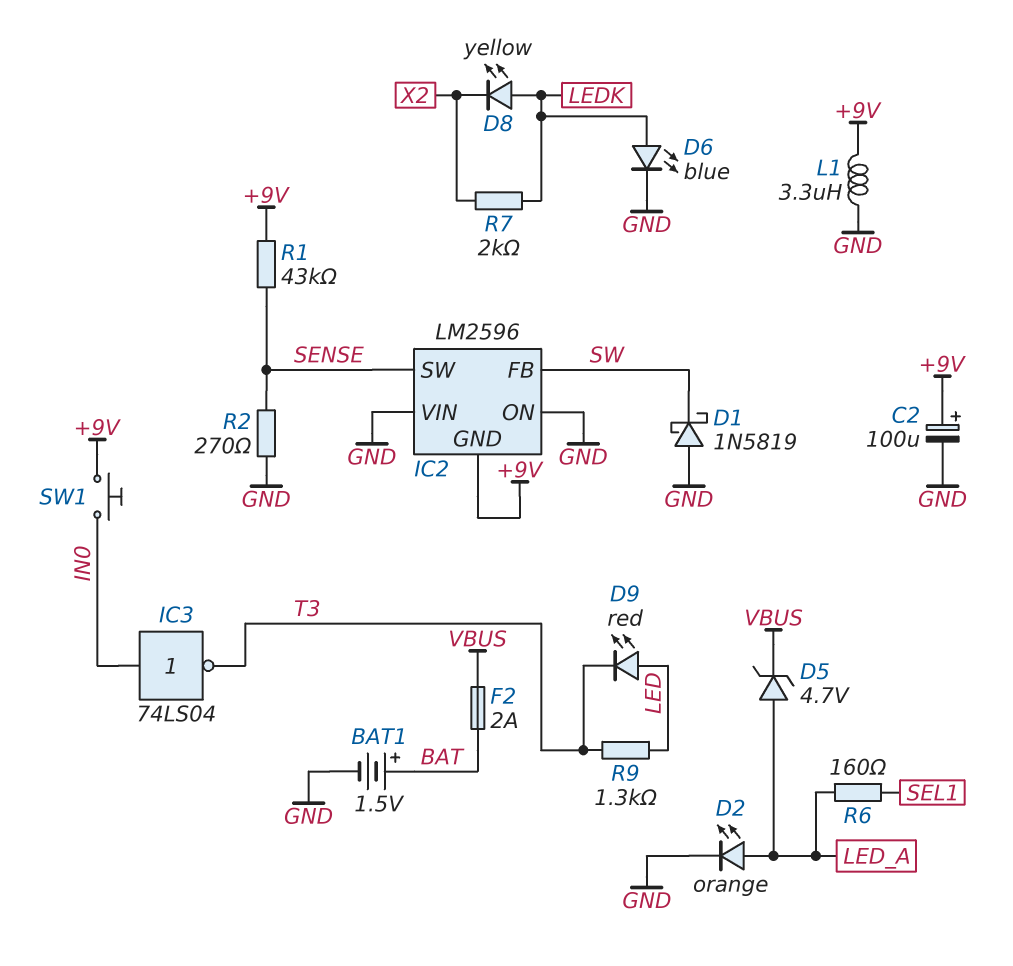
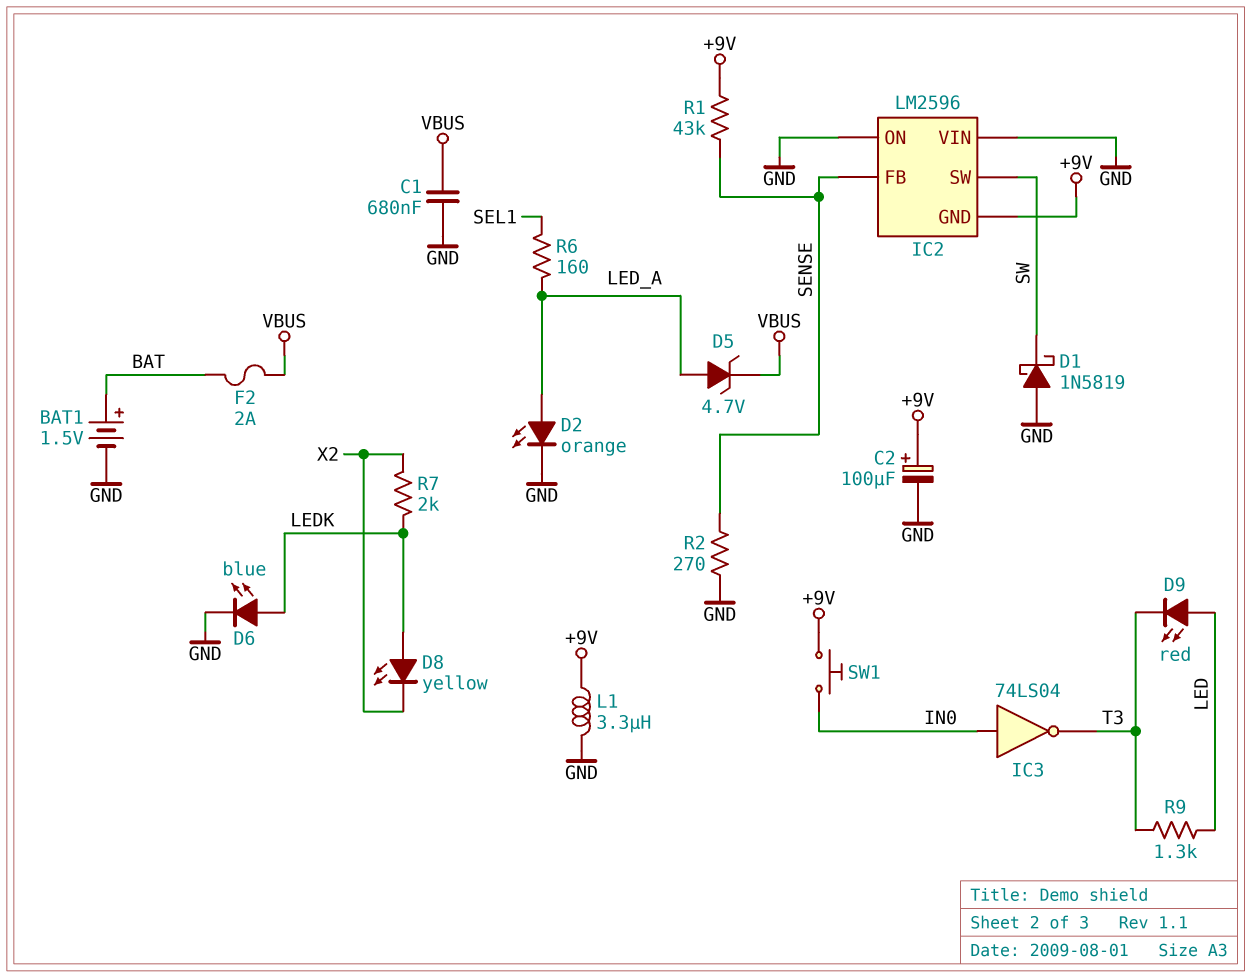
C1: none -> 680nF (GND, VBUS)
IC2 pin FB: SW -> SENSE
IC2 pin SW: SENSE -> SW

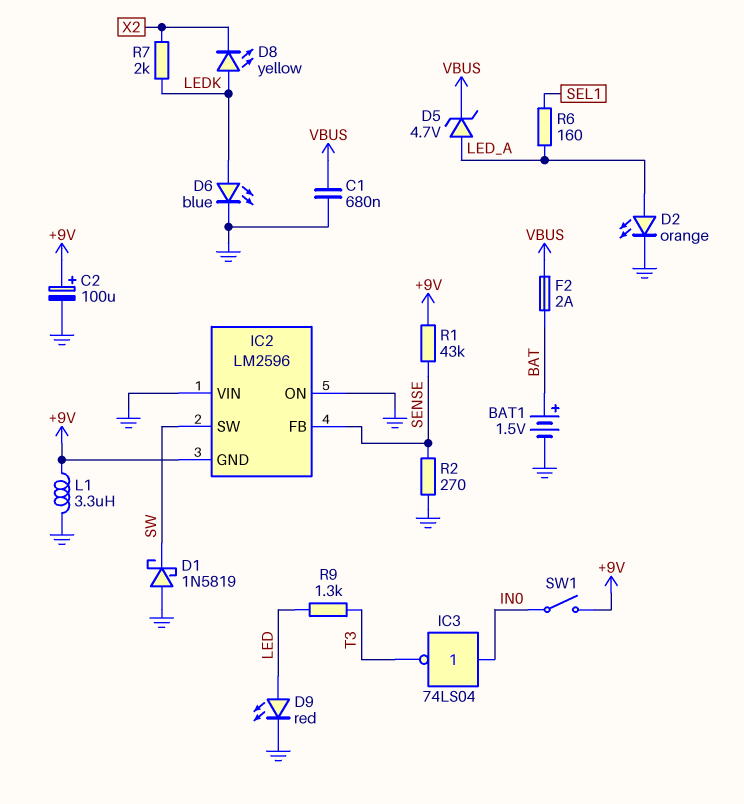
D9: LED red (A LED, K T3) -> LED red (A LED, K GND)
SW1: button (+9V, IN0) -> switch (+9V, IN0)

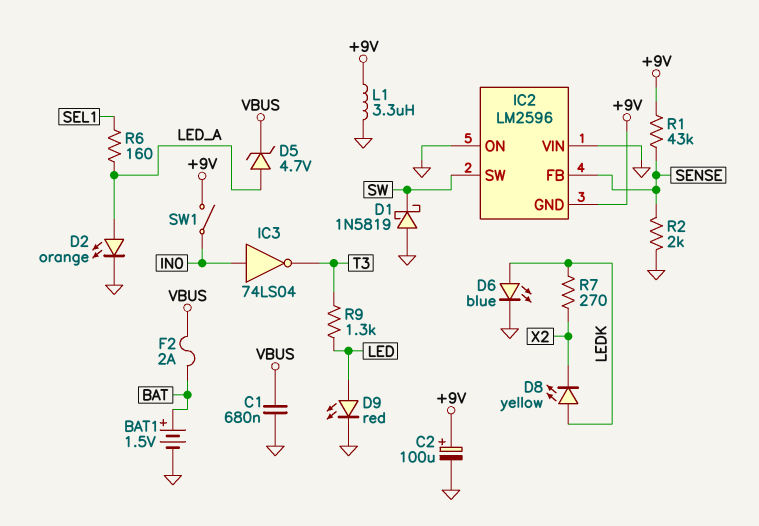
R2: 270 (GND, SENSE) -> 2k (GND, SENSE)
R7: 2k (LEDK, X2) -> 270 (LEDK, X2)

